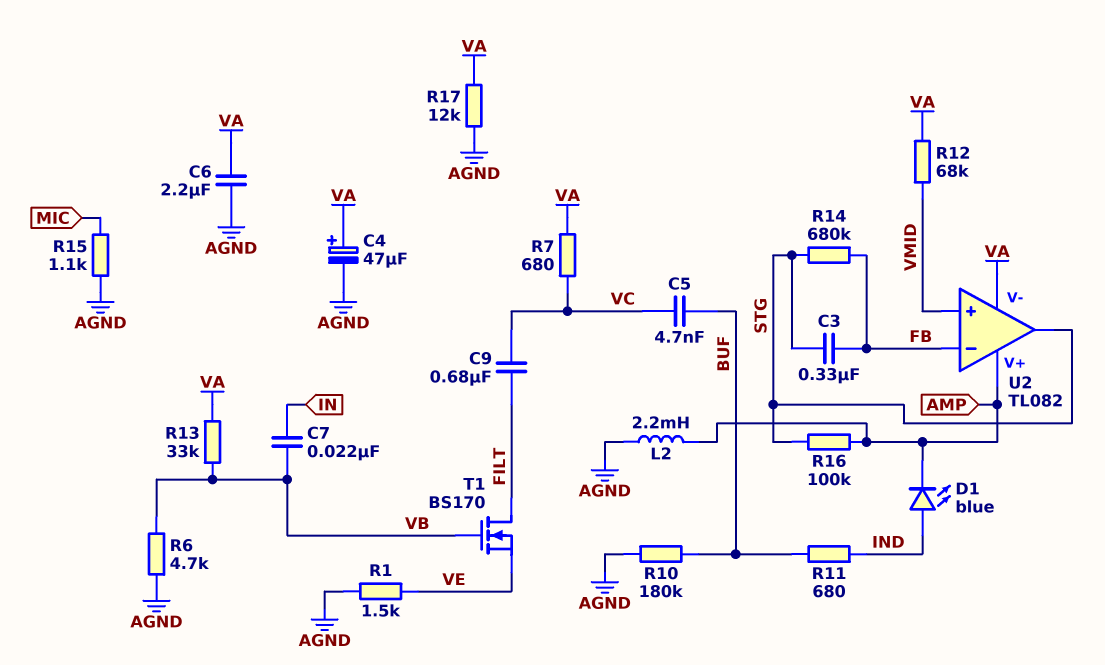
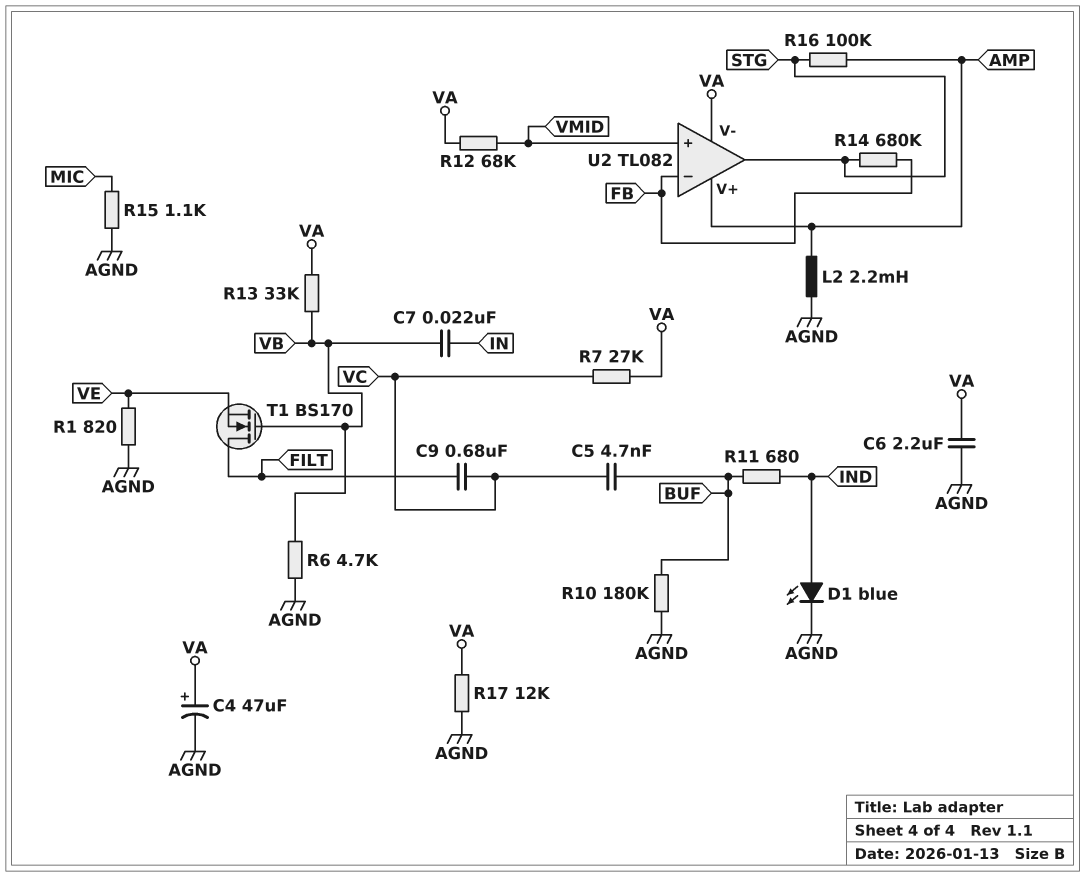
C3: 330nF (FB, STG) -> none
D1: LED blue (A IND, K AMP) -> LED blue (A IND, K AGND)
R1: 1.5k (AGND, VE) -> 820 (AGND, VE)
R7: 680 (VA, VC) -> 27k (VA, VC)

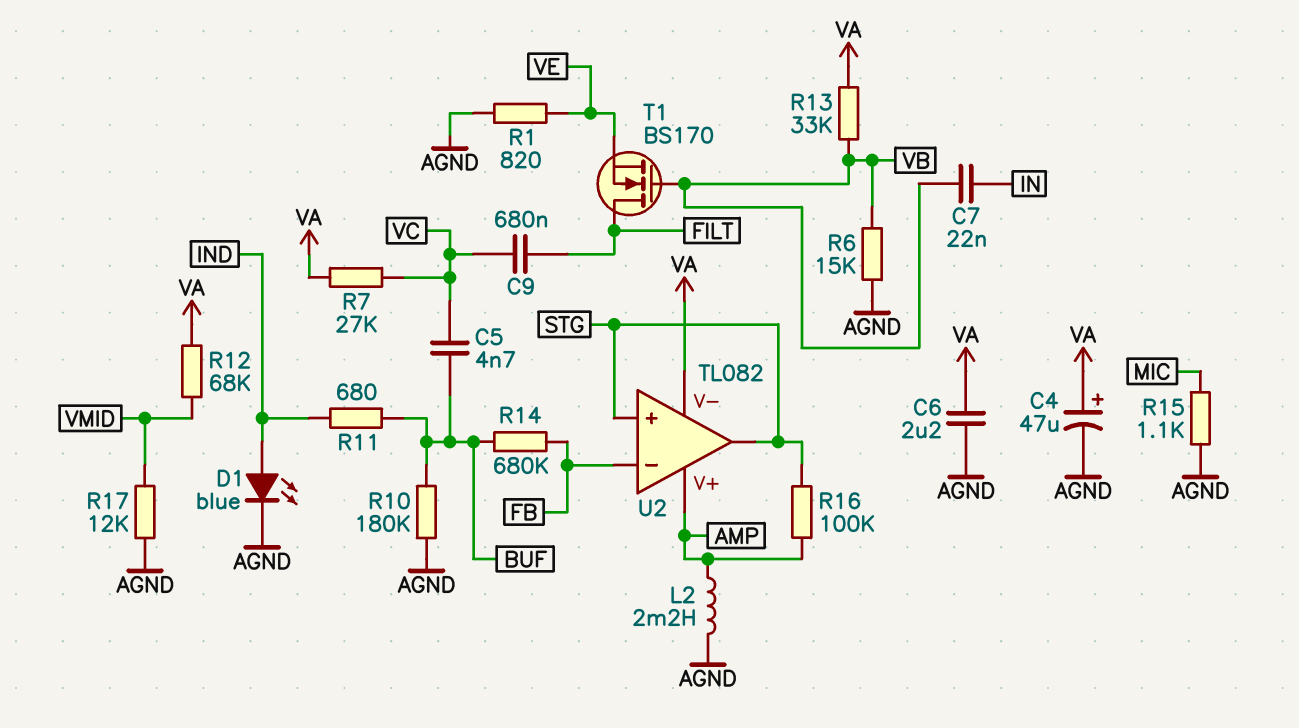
R6: 4.7k (AGND, VB) -> 15k (AGND, VB)
R14: 680k (FB, STG) -> 680k (BUF, FB)
R17: 12k (AGND, VA) -> 12k (AGND, VMID)
U2 pin in+: VMID -> STG

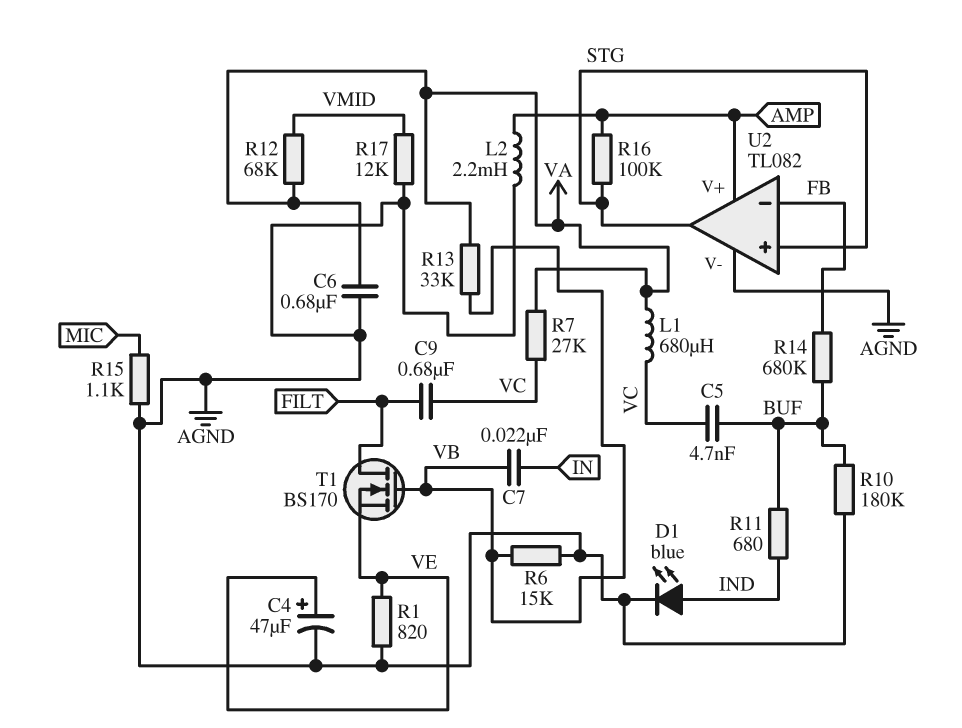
C4: 47uF (plus VA, minus AGND) -> 47uF (plus VE, minus AGND)
C6: 2.2uF (AGND, VA) -> 680nF (AGND, VA)
L1: none -> 680uH (VA, VC)
U2 pin V-: VA -> AGND

